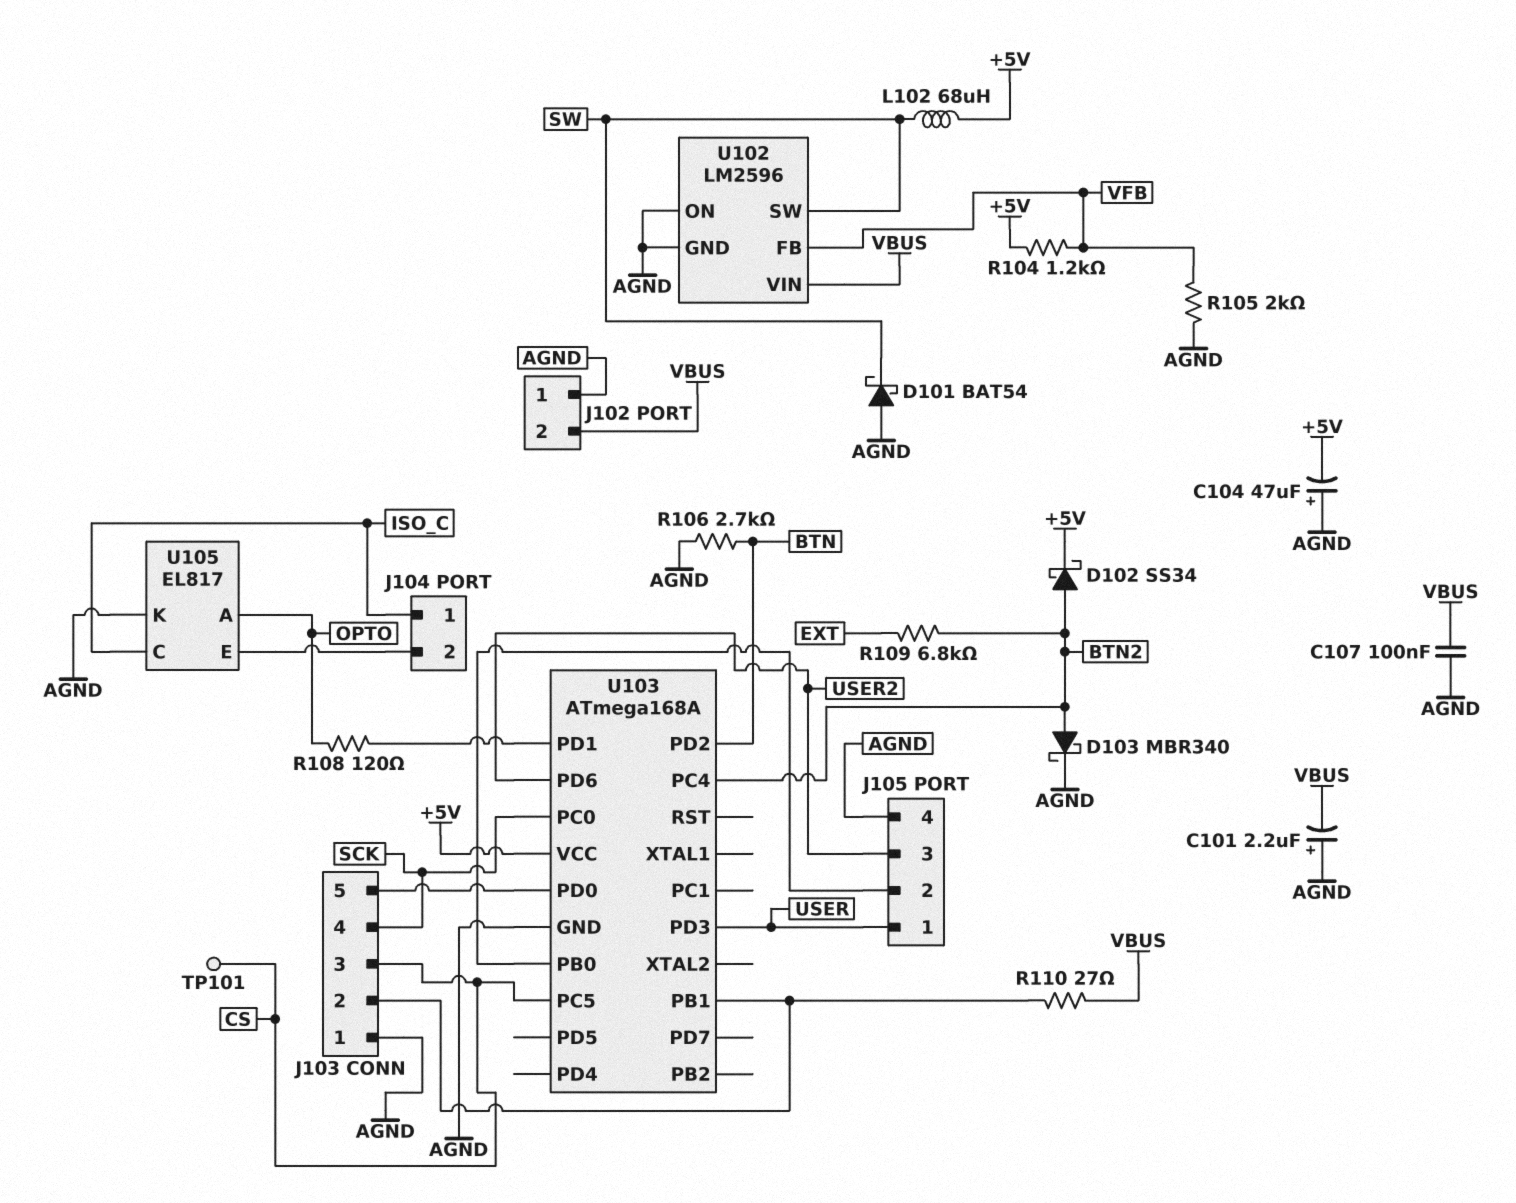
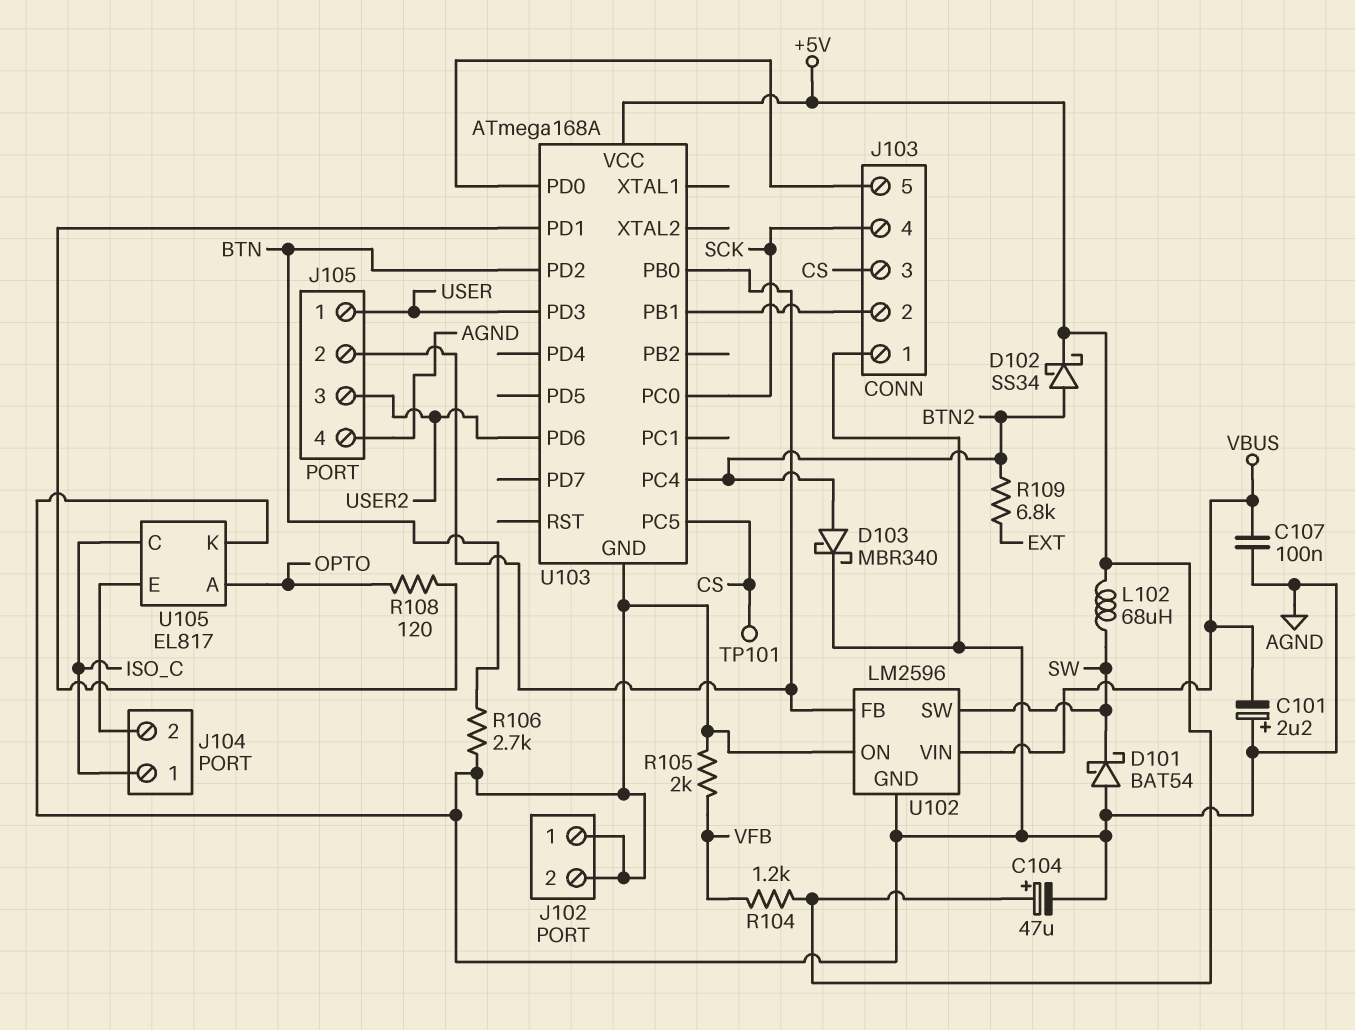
C104: 47uF (plus AGND, minus +5V) -> 47uF (plus +5V, minus AGND)
J102 pin 2: VBUS -> AGND
R110: 27 (J103/2, VBUS) -> none
U102 pin FB: VFB -> J105/2

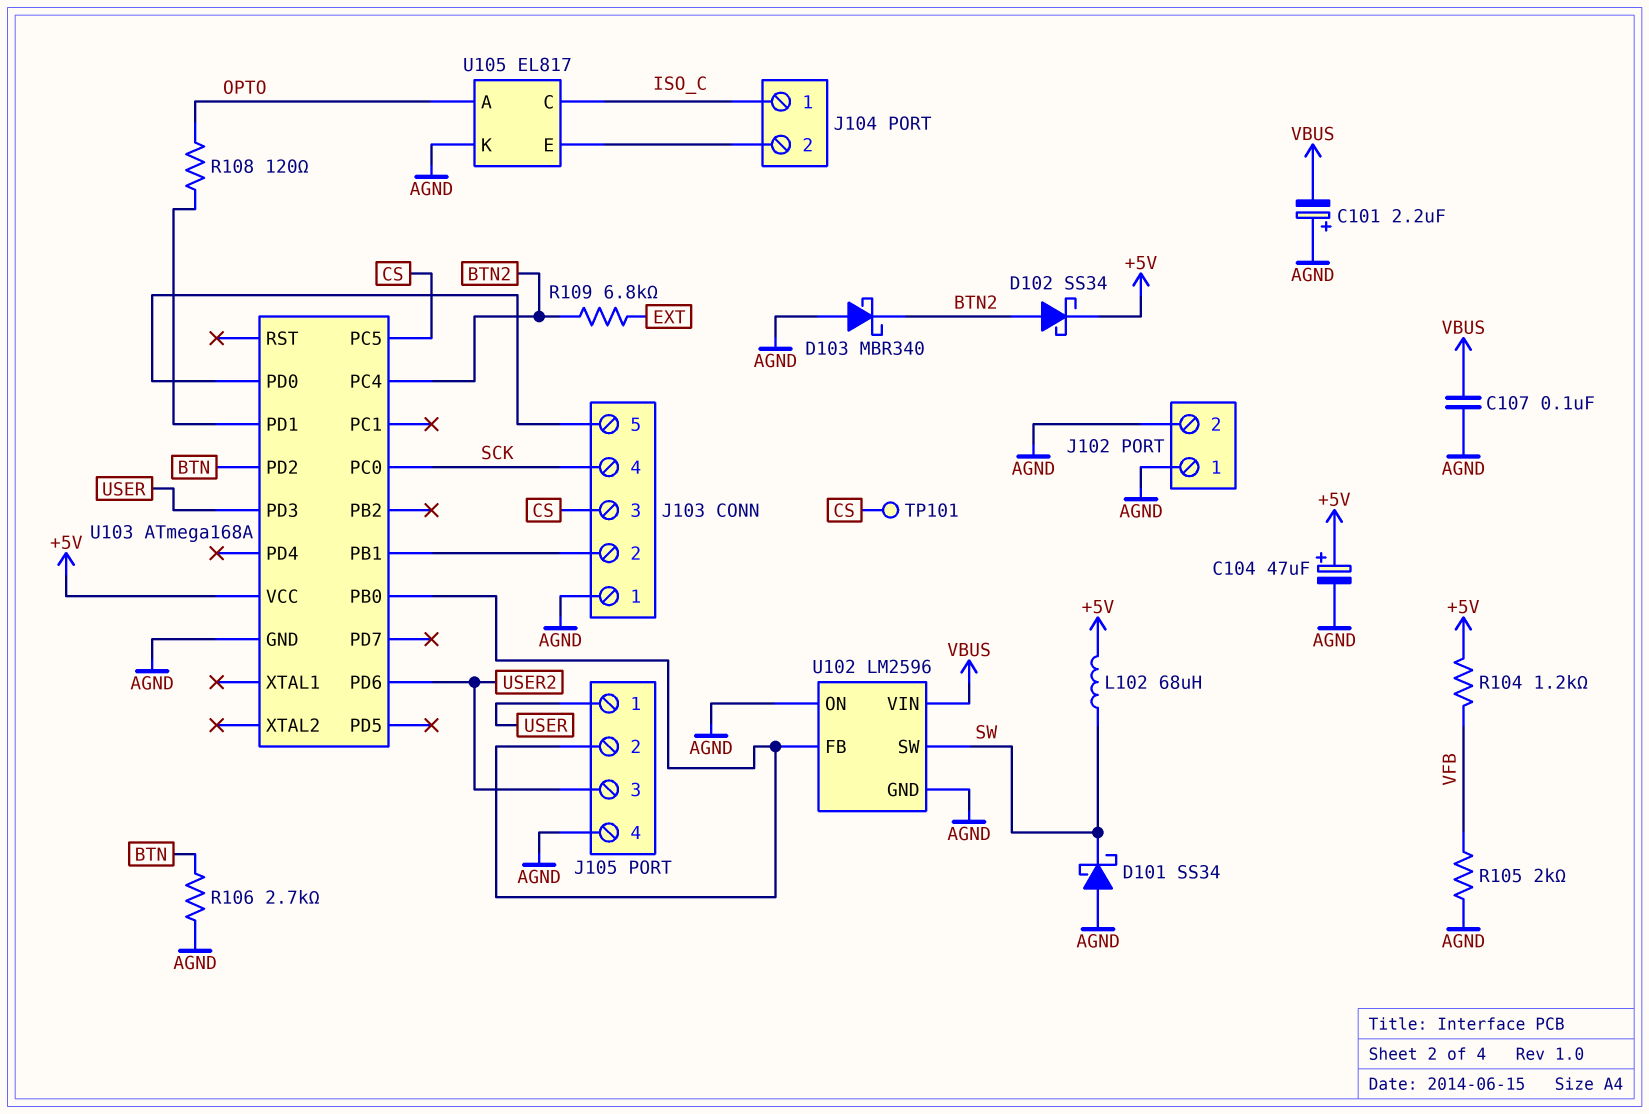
D101: schottky BAT54 (A AGND, K SW) -> schottky SS34 (A AGND, K SW)
D103: schottky MBR340 (A BTN2, K AGND) -> schottky MBR340 (A AGND, K BTN2)

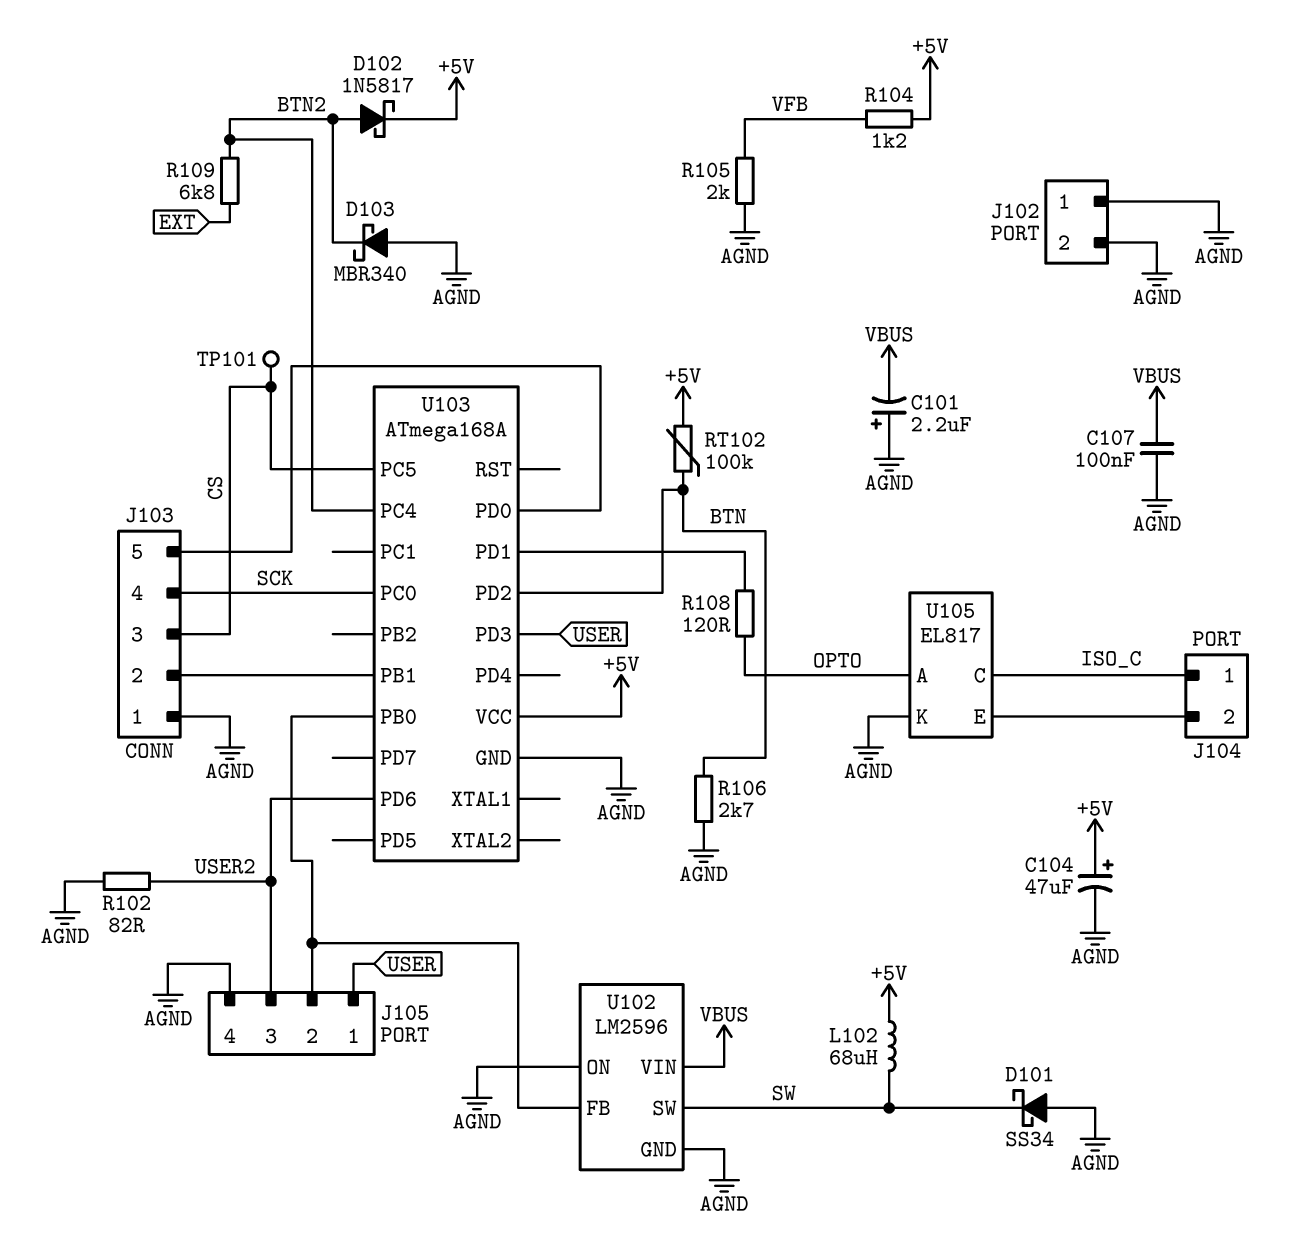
D102: schottky SS34 (A BTN2, K +5V) -> schottky 1N5817 (A BTN2, K +5V)
R102: none -> 82 (AGND, USER2)
RT102: none -> 100k (+5V, BTN)

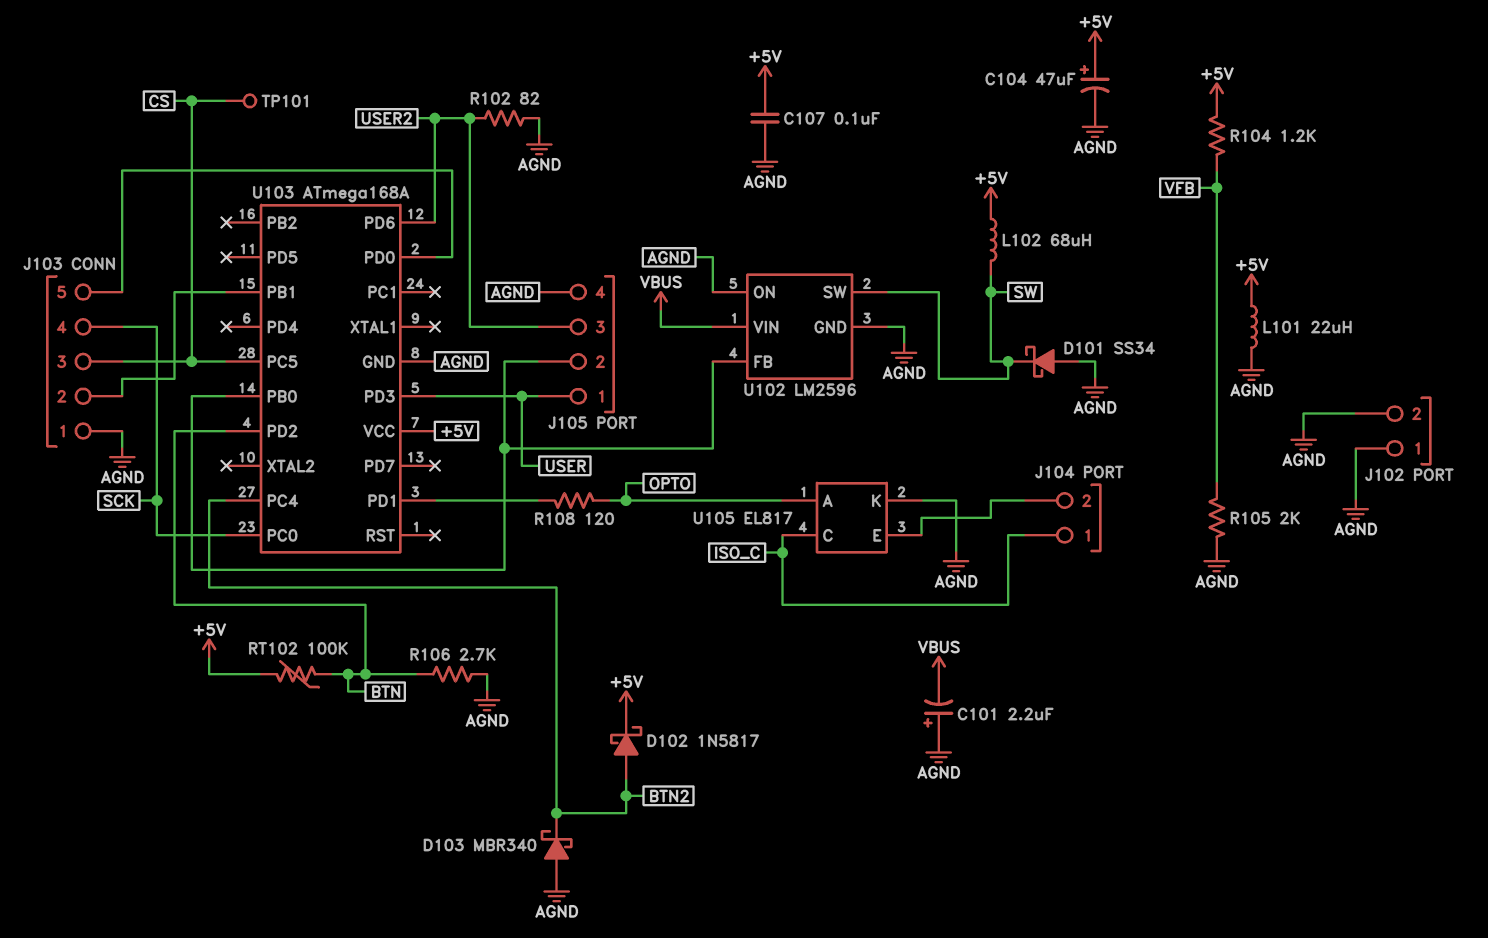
C107: 100nF (AGND, VBUS) -> 100nF (+5V, AGND)
L101: none -> 22uH (+5V, AGND)
R109: 6.8k (BTN2, EXT) -> none

